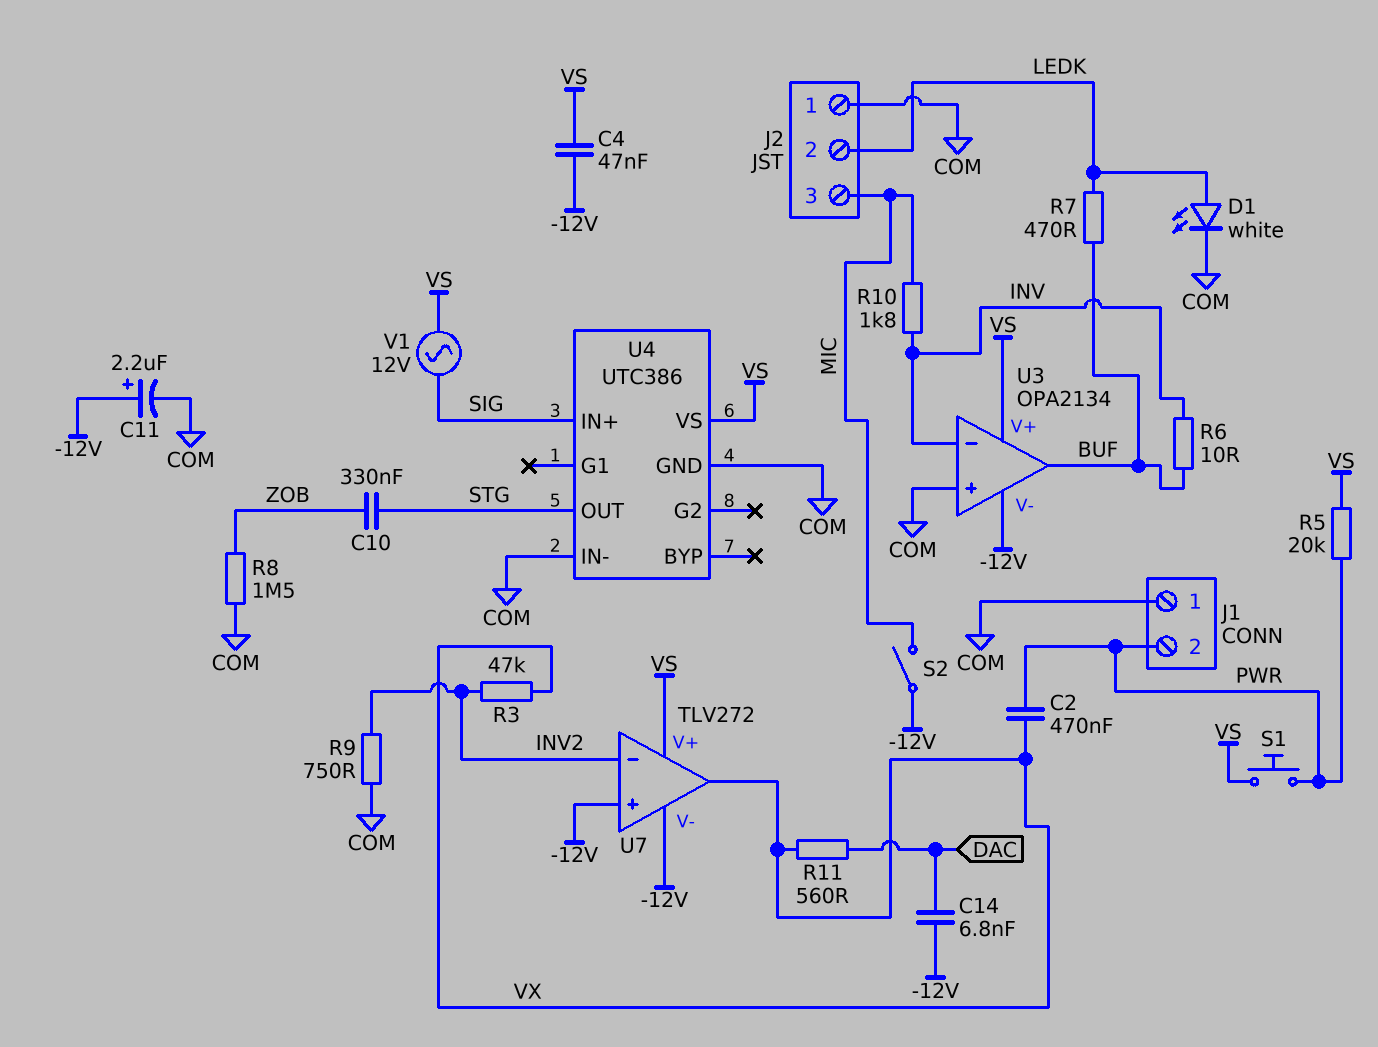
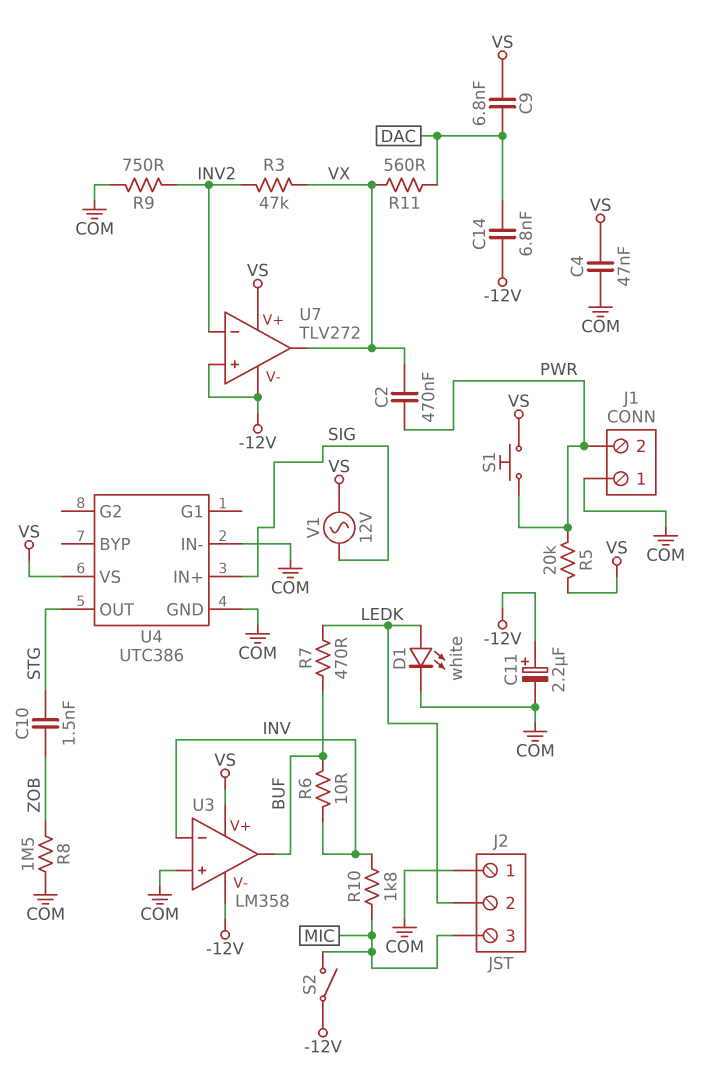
C4: 47nF (-12V, VS) -> 47nF (COM, VS)
C9: none -> 6.8nF (DAC, VS)
C10: 330nF (STG, ZOB) -> 1.5nF (STG, ZOB)
U3: OPA2134 -> LM358

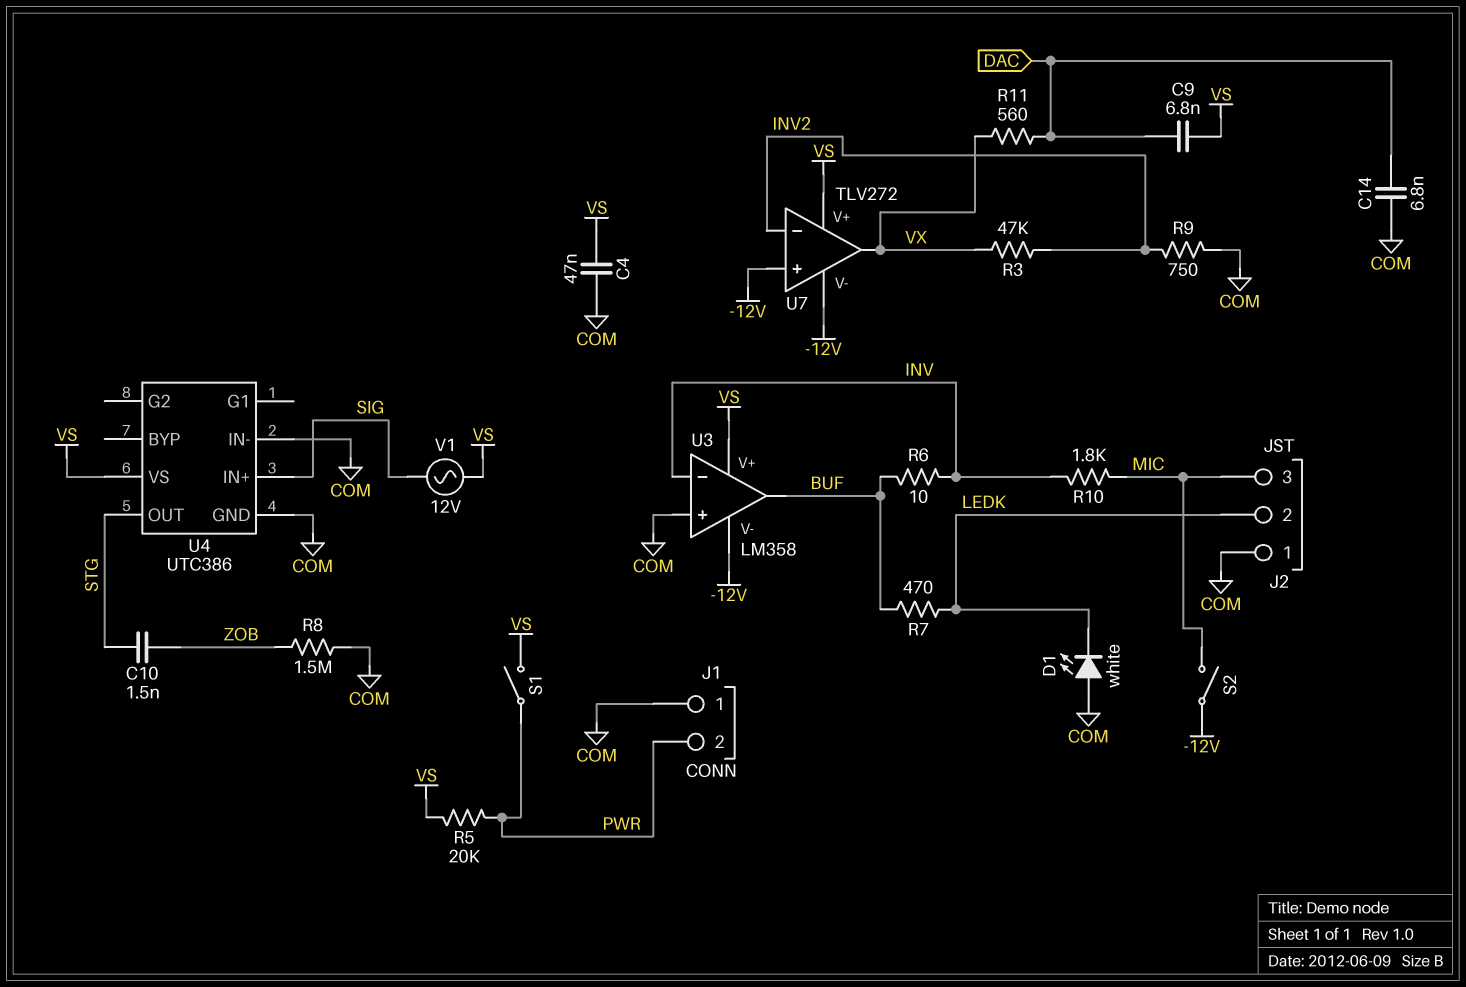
C2: 470nF (PWR, VX) -> none
C11: 2.2uF (plus -12V, minus COM) -> none
C14: 6.8nF (-12V, DAC) -> 6.8nF (COM, DAC)
D1: LED white (A LEDK, K COM) -> LED white (A COM, K LEDK)
S1: button (PWR, VS) -> switch (PWR, VS)

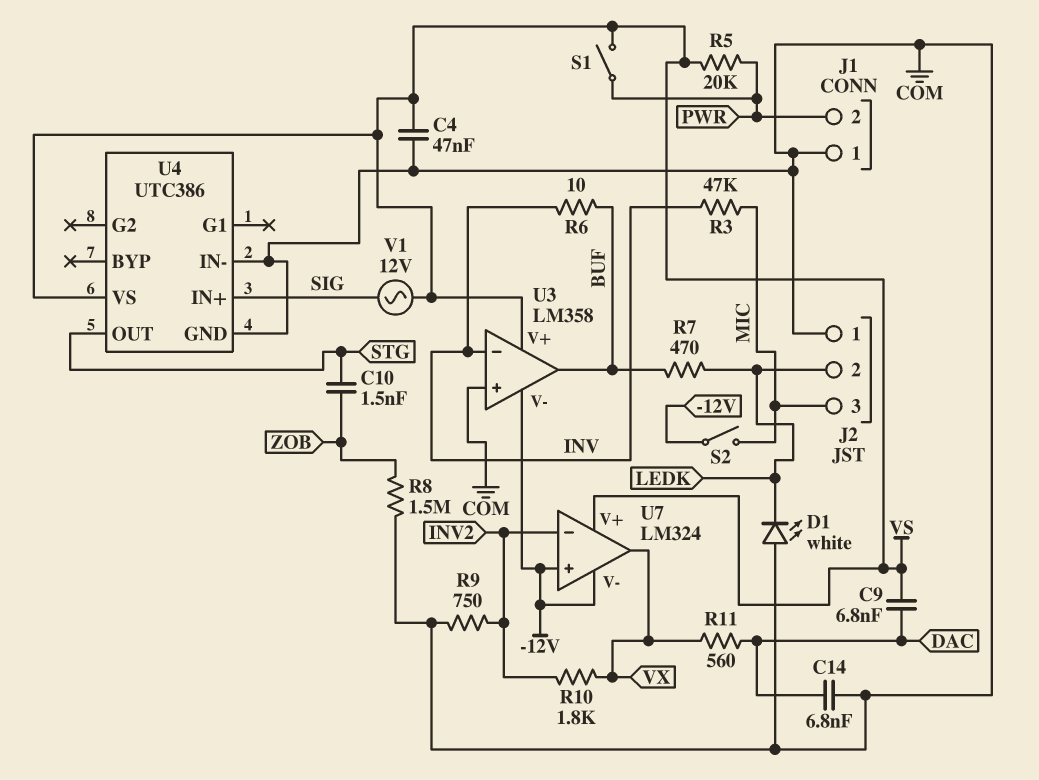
R3: 47k (INV2, VX) -> 47k (INV, MIC)
R10: 1.8k (INV, MIC) -> 1.8k (INV2, VX)
U7: TLV272 -> LM324

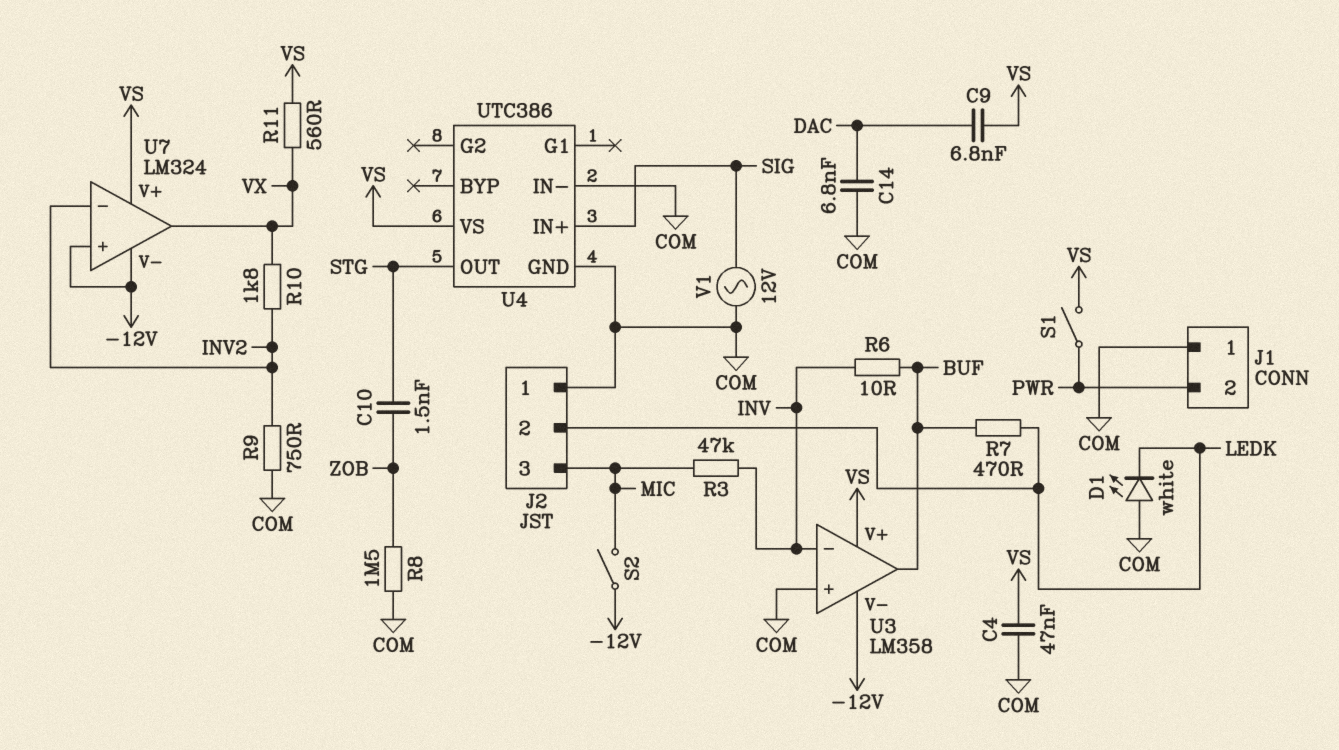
R5: 20k (PWR, VS) -> none
R11: 560 (DAC, VX) -> 560 (VS, VX)
V1: AC 12V (SIG, VS) -> AC 12V (COM, SIG)

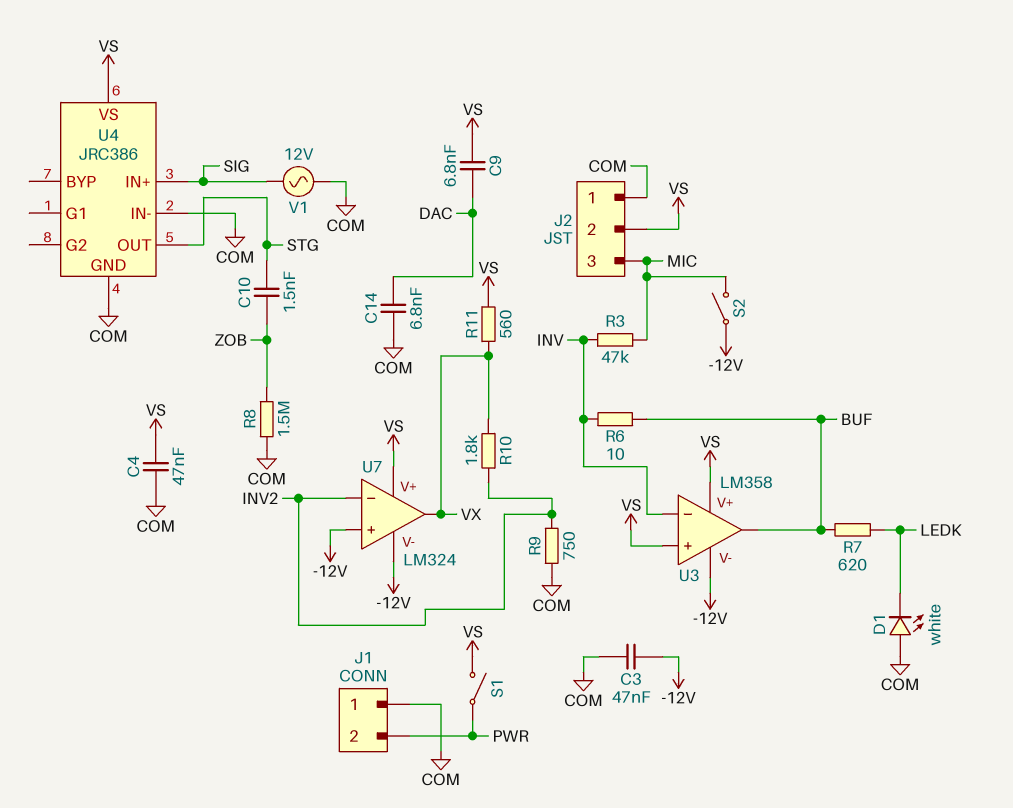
C3: none -> 47nF (-12V, COM)
J2 pin 2: LEDK -> VS
R7: 470 (BUF, LEDK) -> 620 (BUF, LEDK)
U3 pin in+: COM -> VS
U4: UTC386 -> JRC386

